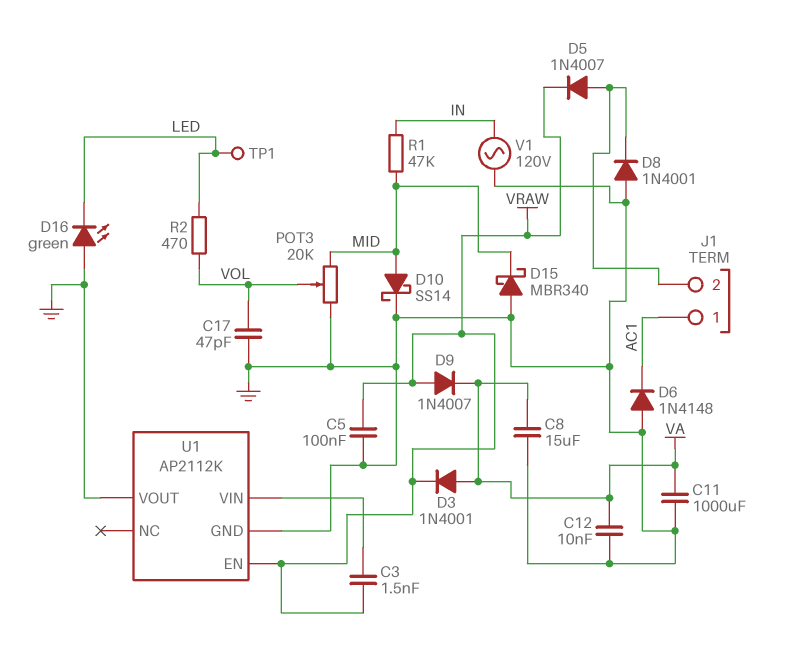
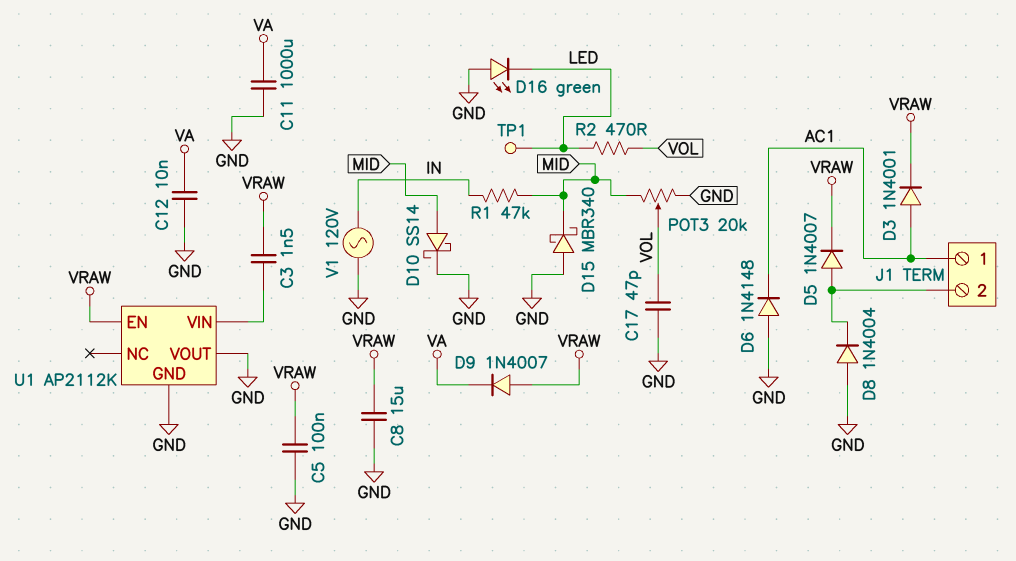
C8: 15uF (GND, VA) -> 15uF (GND, VRAW)
D3: diode 1N4001 (A VA, K VRAW) -> diode 1N4001 (A AC1, K VRAW)
D8: diode 1N4001 (A GND, K J1/2) -> diode 1N4004 (A GND, K J1/2)

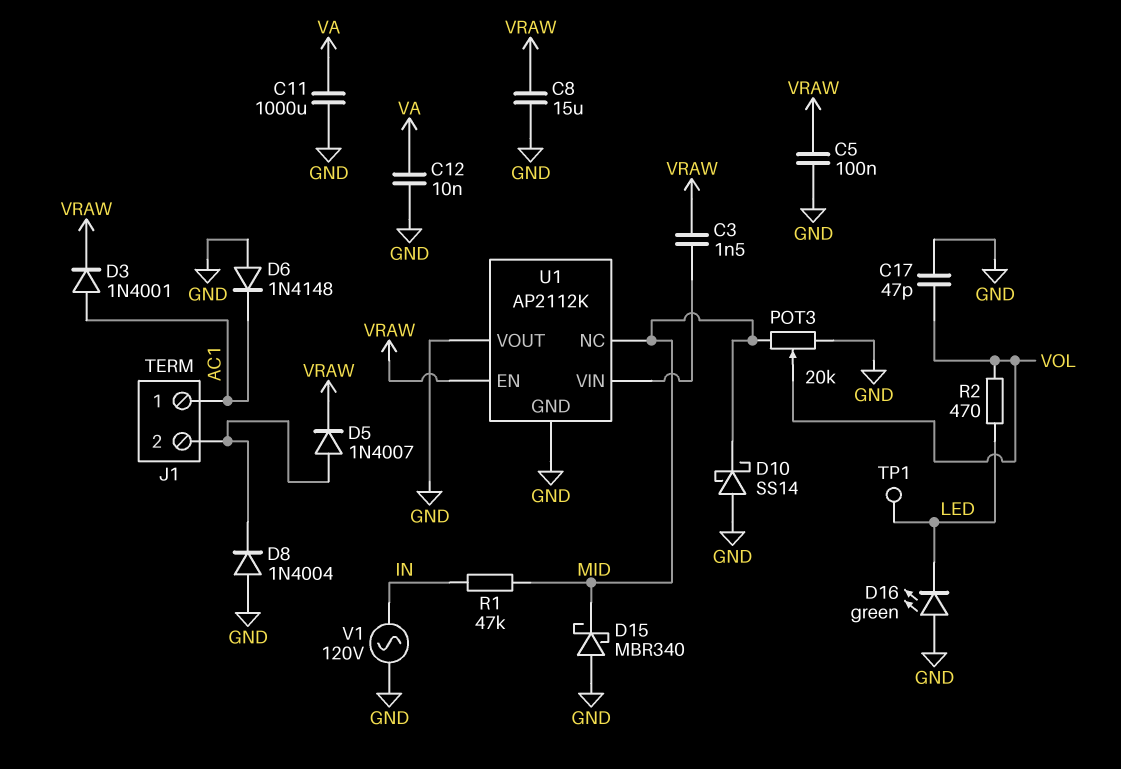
D9: diode 1N4007 (A VRAW, K VA) -> none
D10: schottky SS14 (A MID, K GND) -> schottky SS14 (A GND, K MID)
U1 pin NC: none -> MID

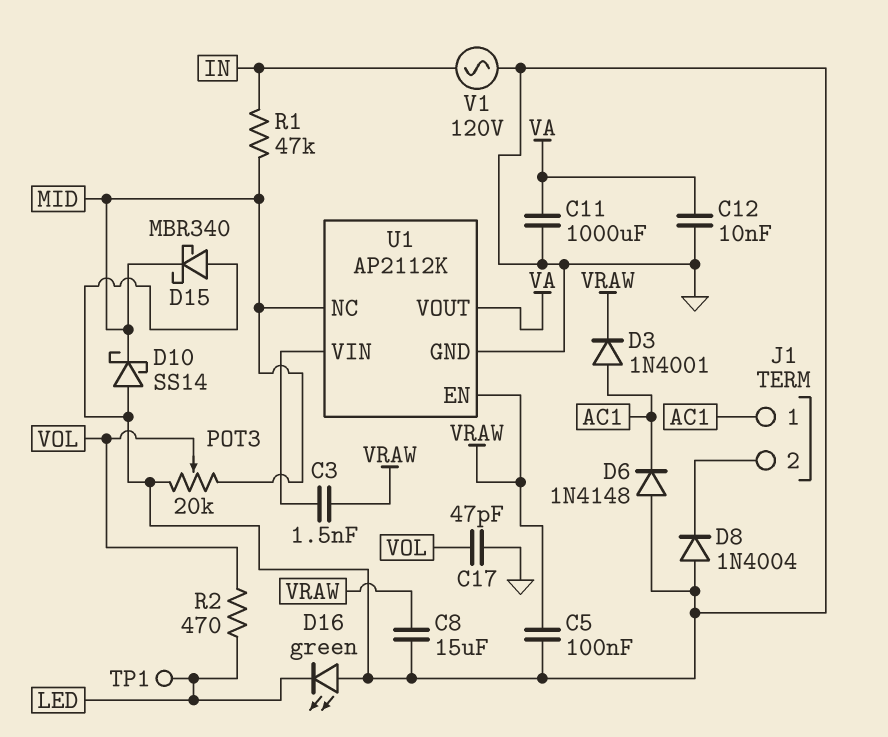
D5: diode 1N4007 (A J1/2, K VRAW) -> none
U1 pin VOUT: GND -> VA

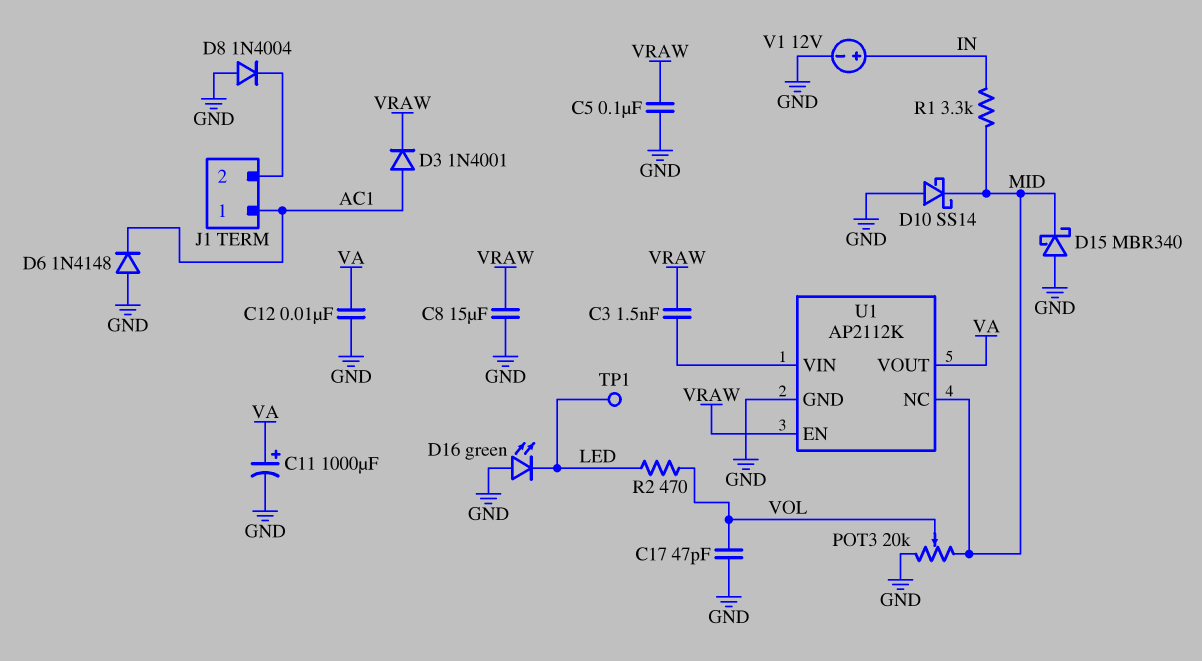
C11: 1000uF (GND, VA) -> 1000uF (plus VA, minus GND)
R1: 47k (IN, MID) -> 3.3k (IN, MID)
V1: AC 120V (GND, IN) -> 12V (plus IN, minus GND)

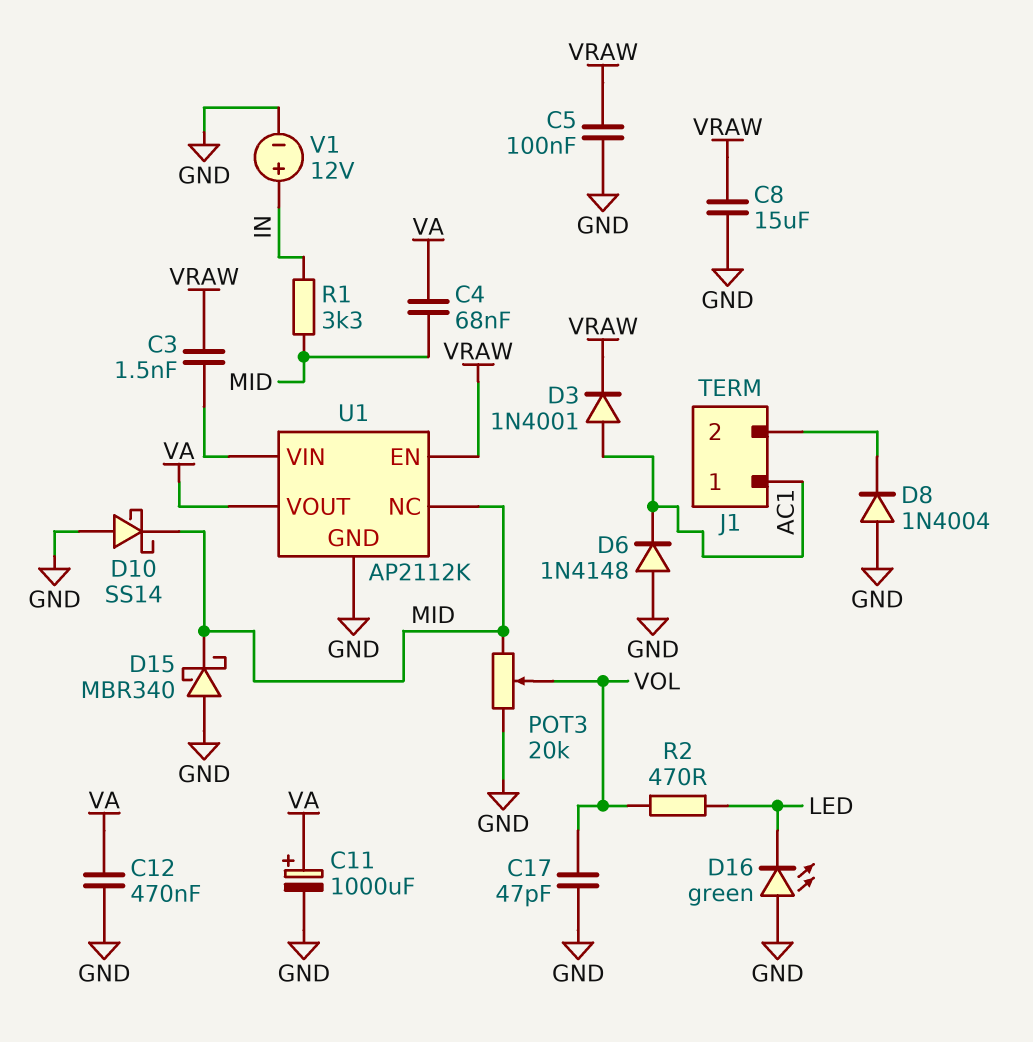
C4: none -> 68nF (MID, VA)
C12: 10nF (GND, VA) -> 470nF (GND, VA)
TP1: test point (LED) -> none

